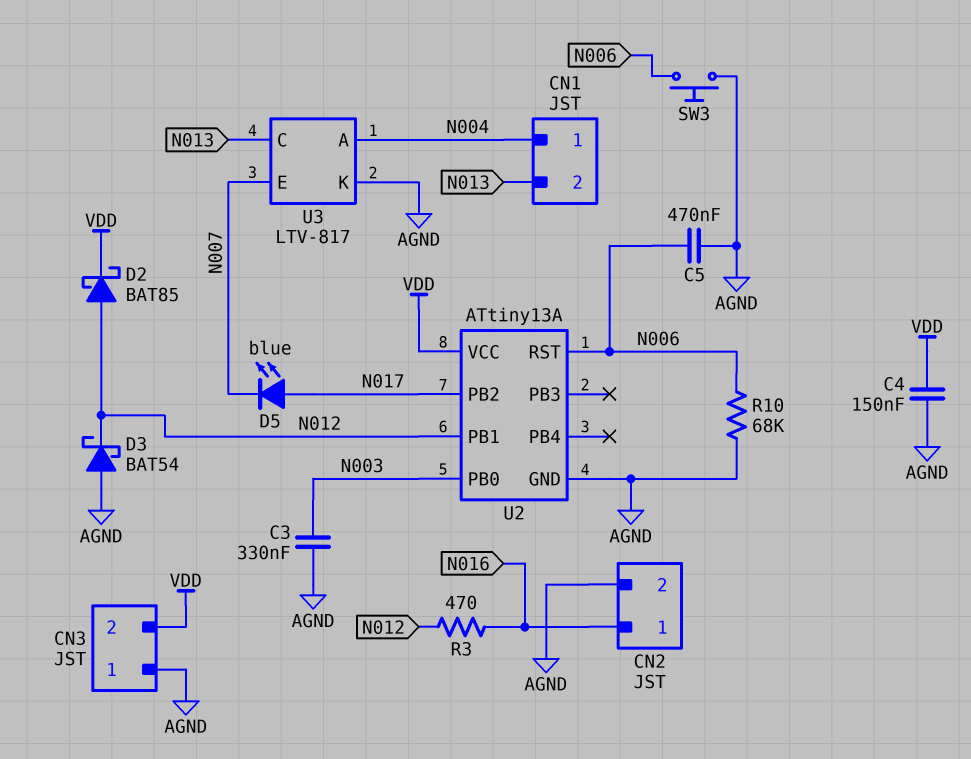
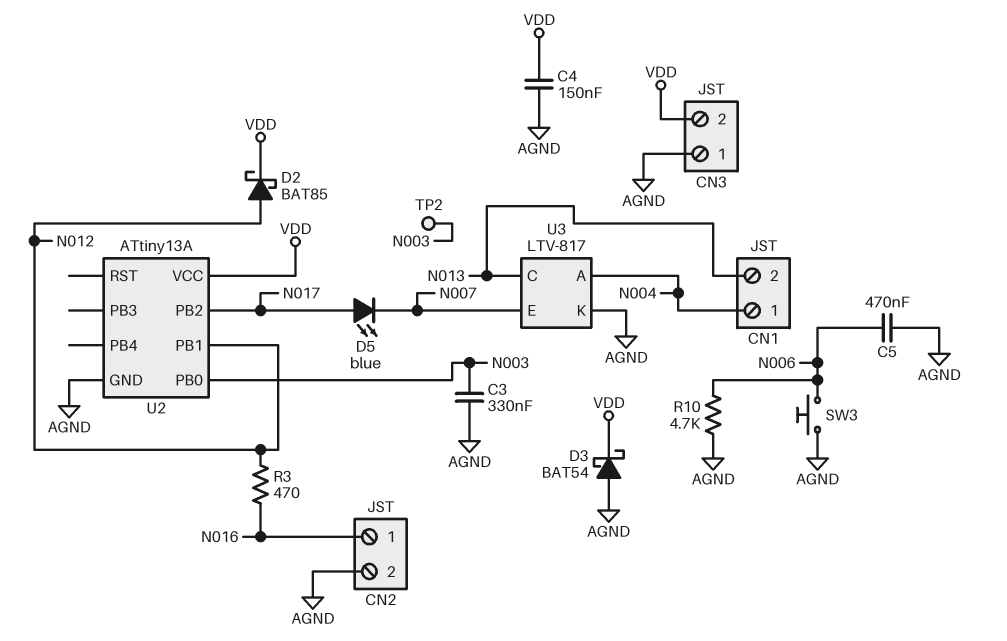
D3: schottky BAT54 (A AGND, K N012) -> schottky BAT54 (A AGND, K VDD)
R10: 68k (AGND, N006) -> 4.7k (AGND, N006)
TP2: none -> test point (N003)
U2 pin RST: N006 -> none

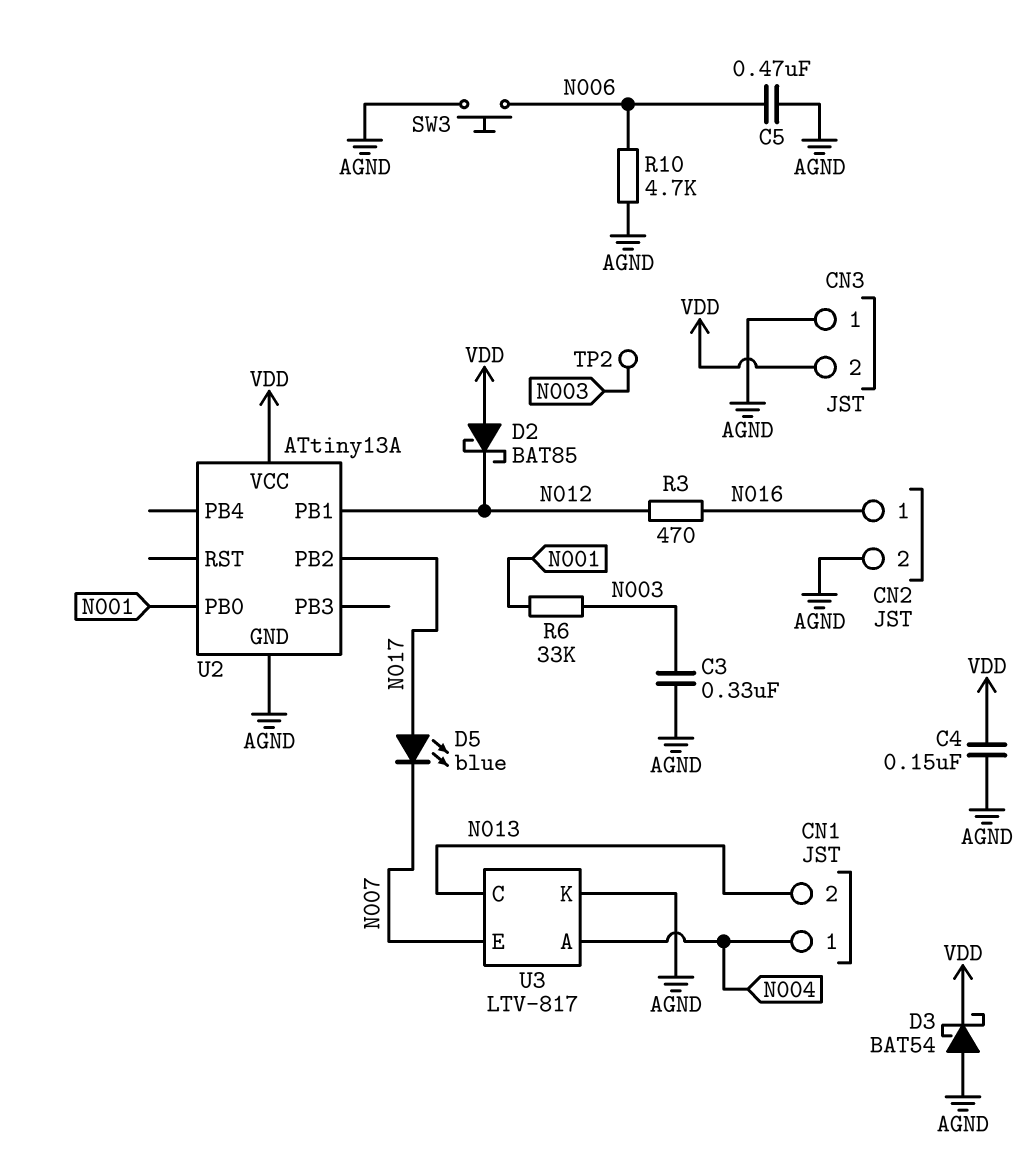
D2: schottky BAT85 (A N012, K VDD) -> schottky BAT85 (A VDD, K N012)
R6: none -> 33k (N001, N003)
U2 pin PB0: N003 -> N001

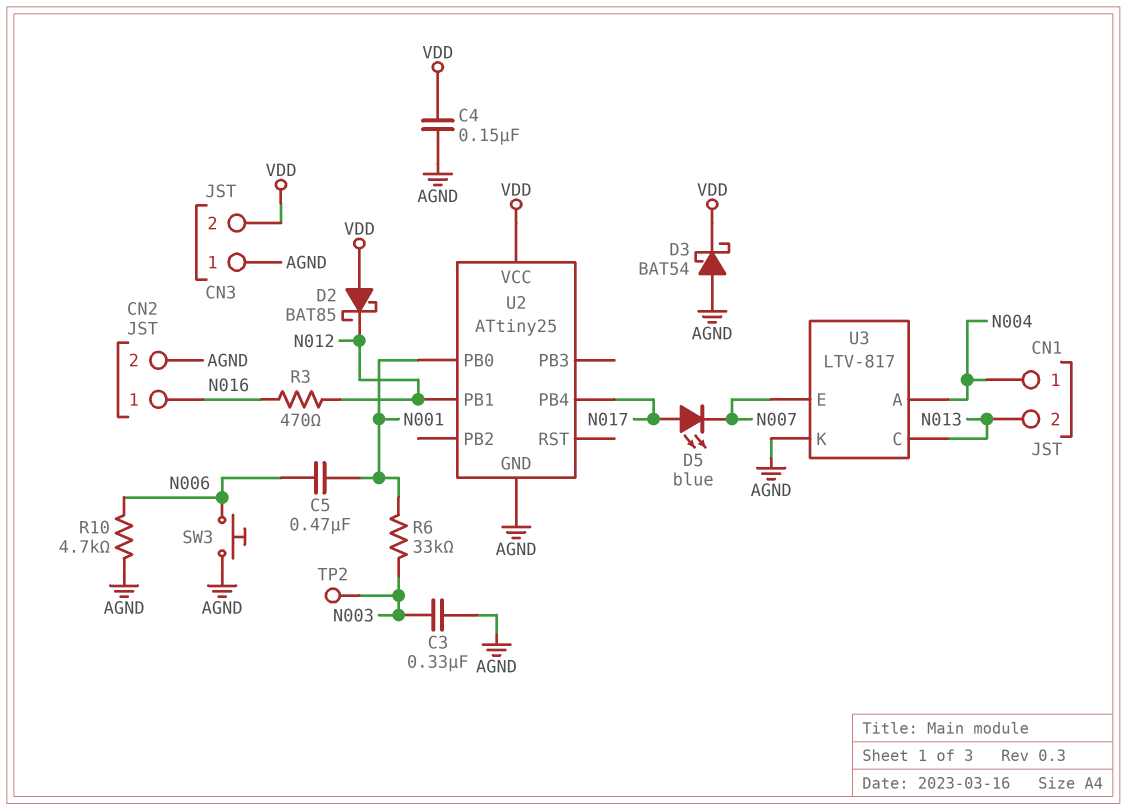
C5: 470nF (AGND, N006) -> 470nF (N001, N006)
U2: ATtiny13A -> ATtiny25
U2 pin PB2: N017 -> none
U2 pin PB4: none -> N017

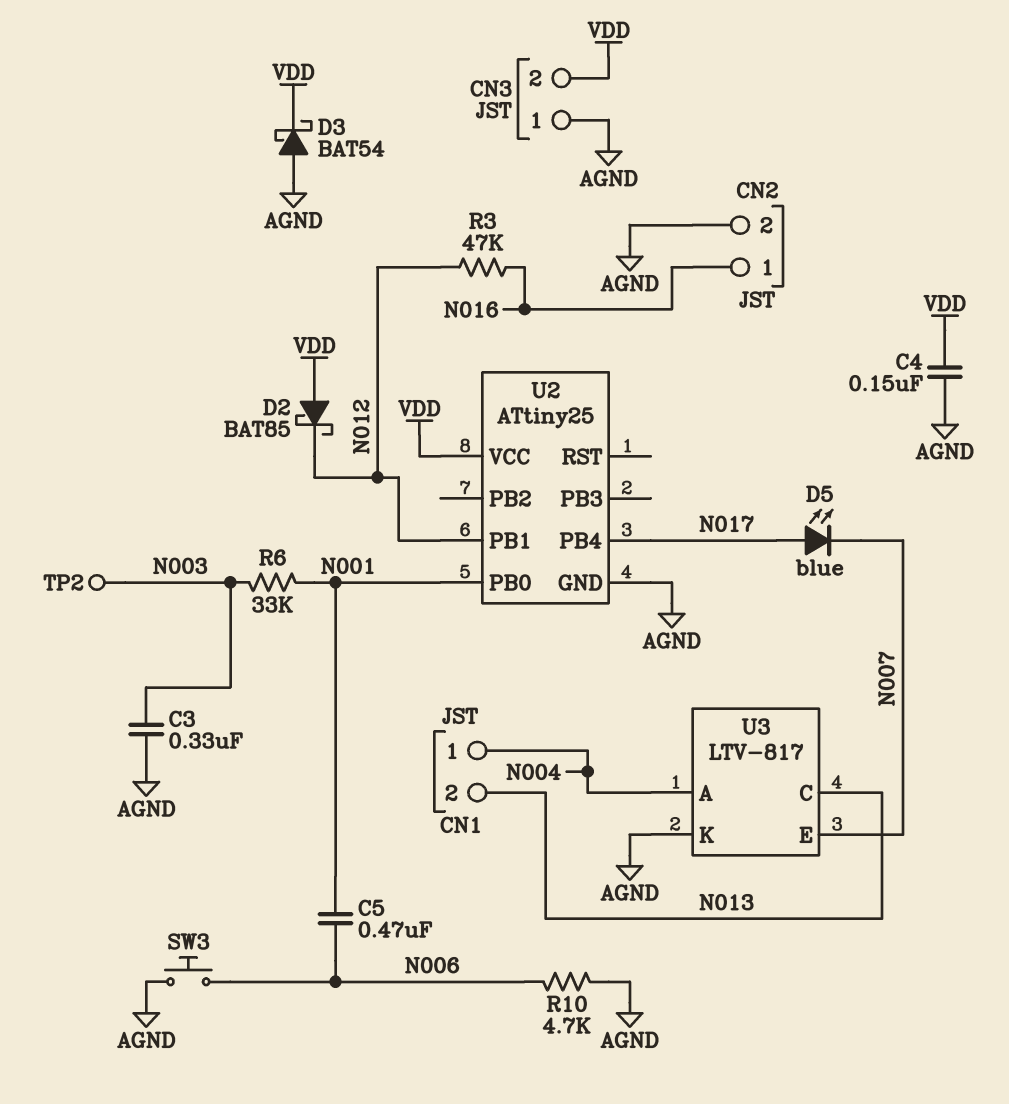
R3: 470 (N012, N016) -> 47k (N012, N016)

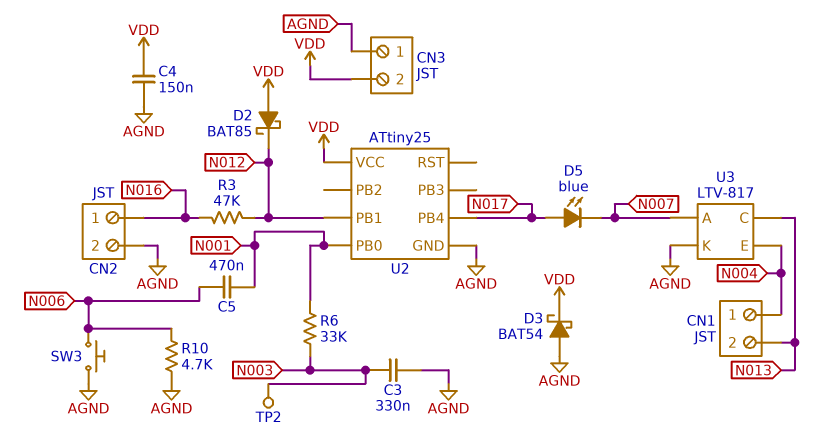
U3 pin A: N004 -> N007
U3 pin E: N007 -> N004

